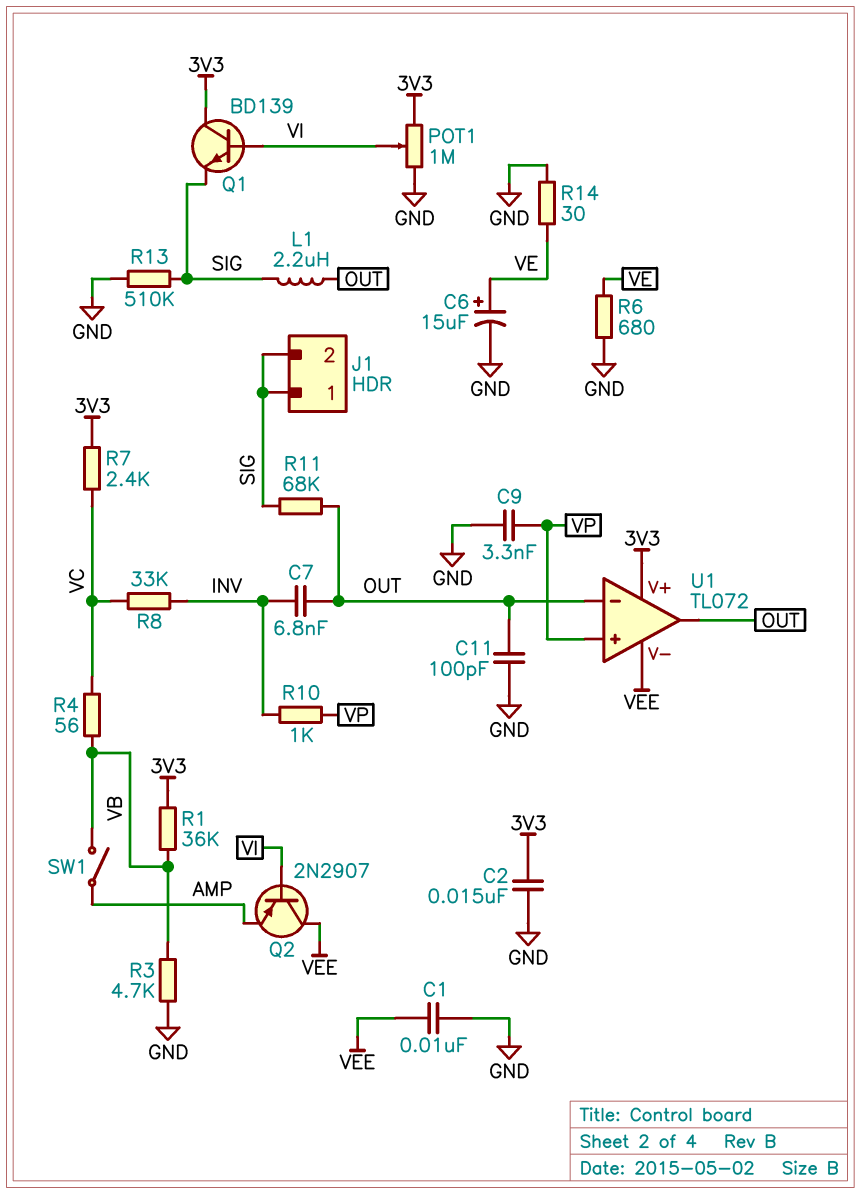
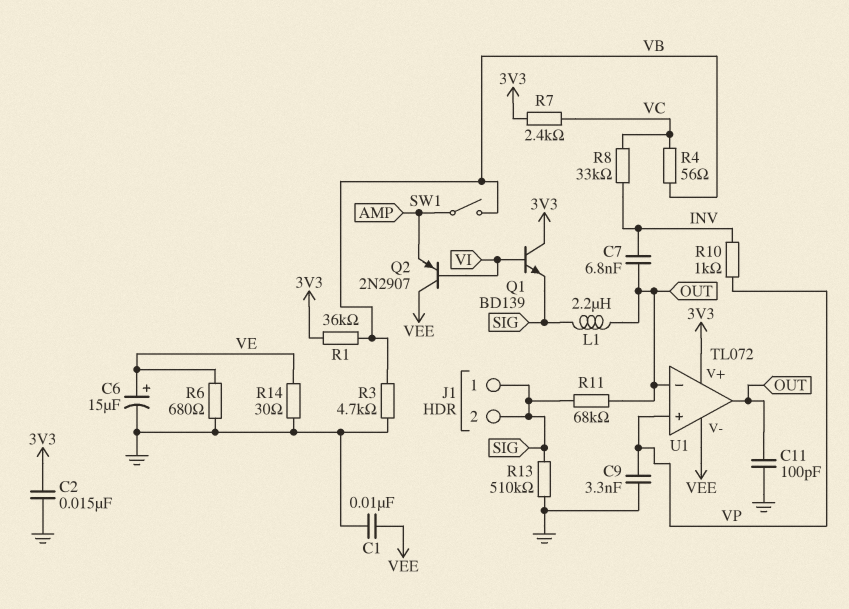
POT1: 1M (3V3, GND, wiper VI) -> none

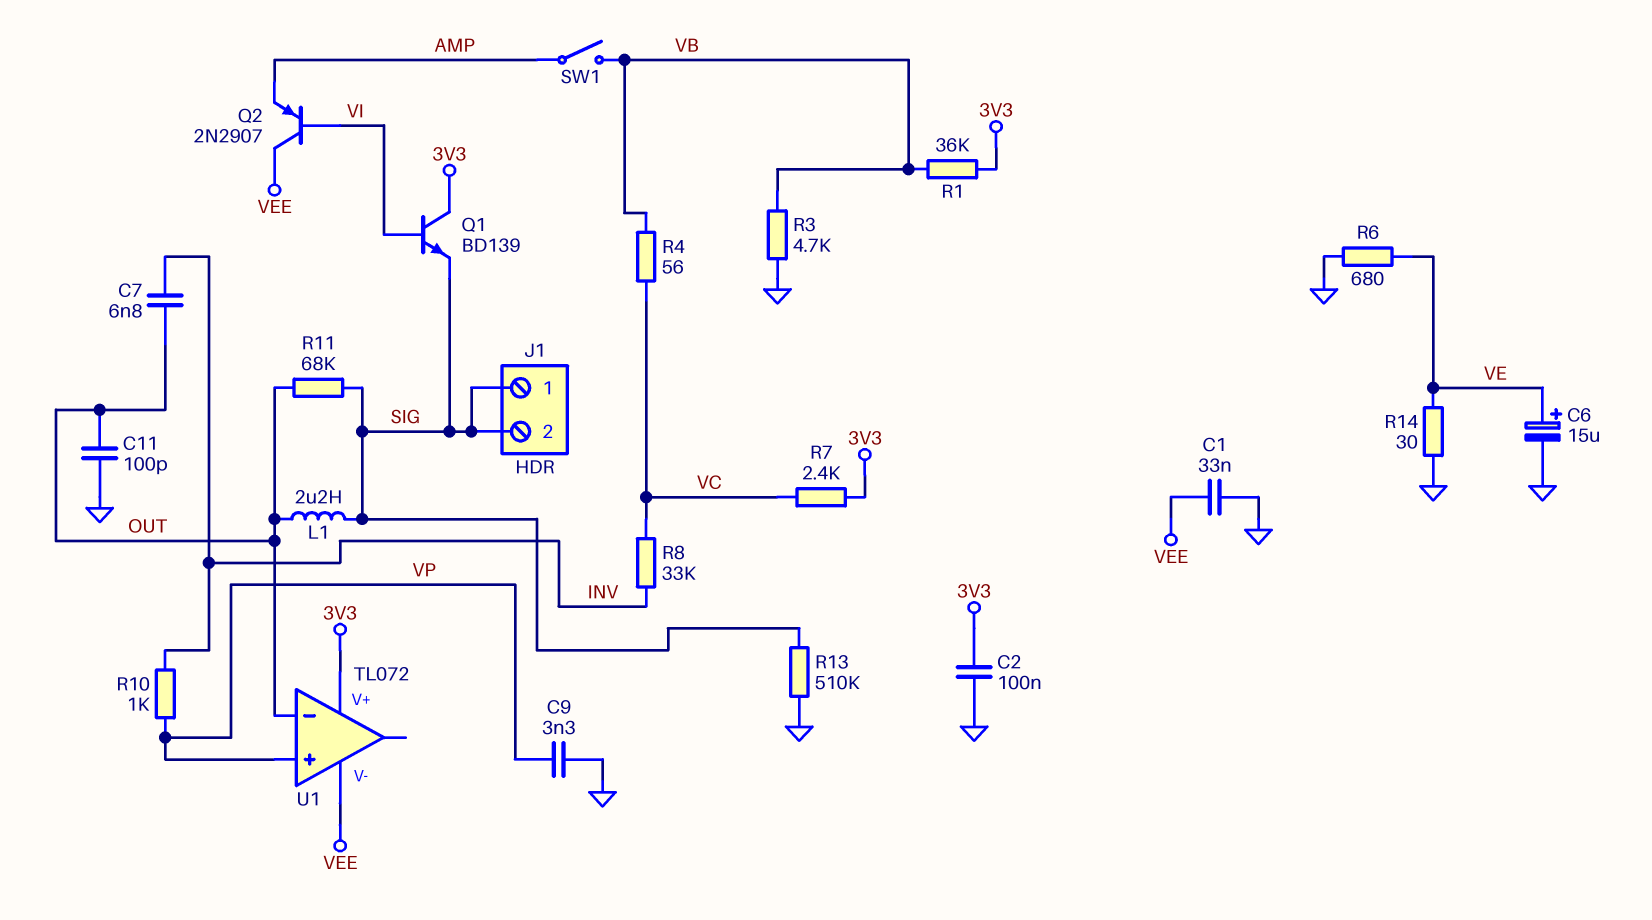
C1: 10nF (GND, VEE) -> 33nF (GND, VEE)
C2: 15nF (3V3, GND) -> 100nF (3V3, GND)
U1 pin out: OUT -> none

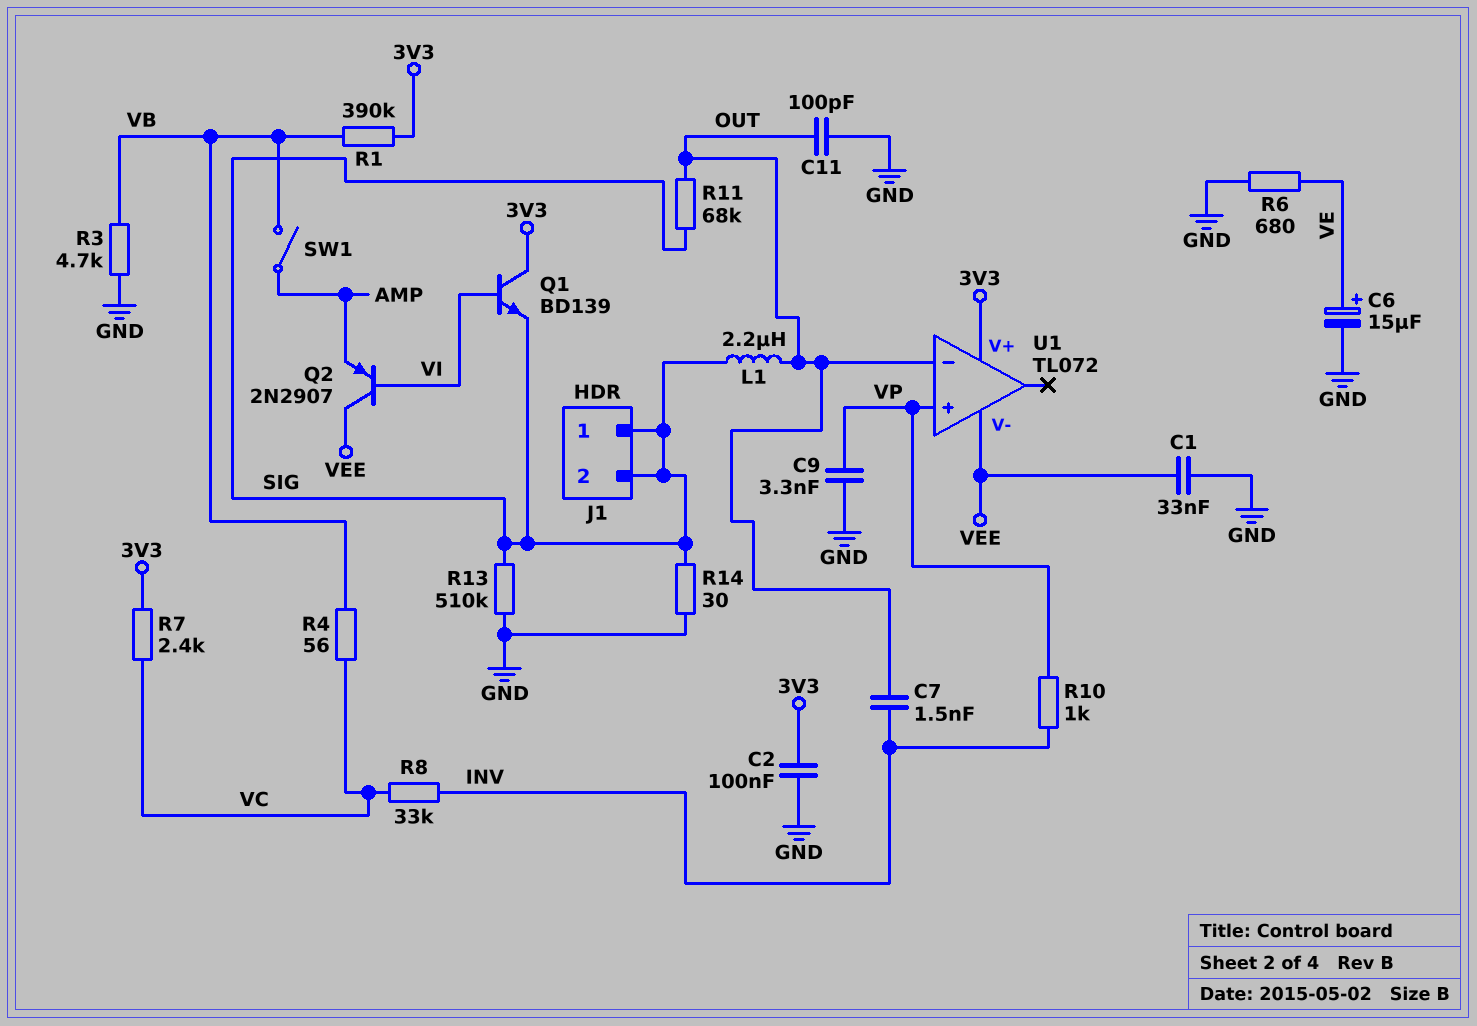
C7: 6.8nF (INV, OUT) -> 1.5nF (INV, OUT)
R1: 36k (3V3, VB) -> 390k (3V3, VB)
R14: 30 (GND, VE) -> 30 (GND, SIG)

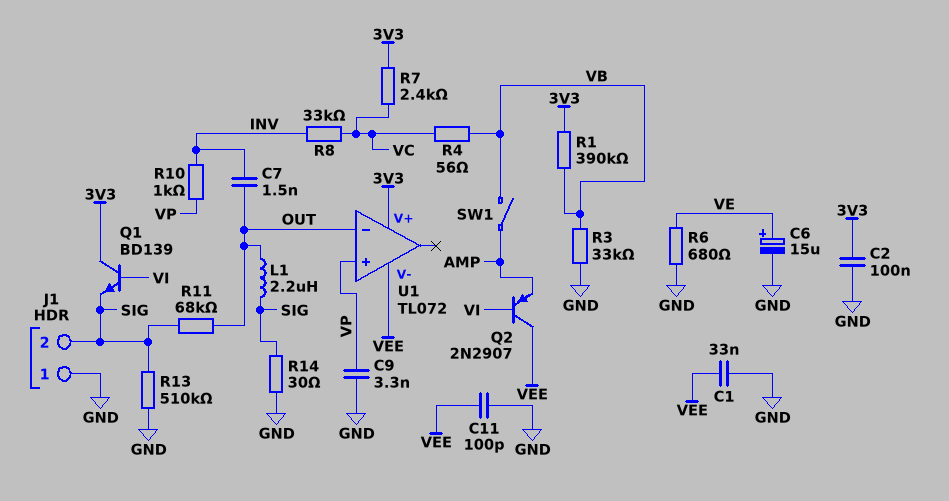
C11: 100pF (GND, OUT) -> 100pF (GND, VEE)
J1 pin 1: SIG -> GND
R3: 4.7k (GND, VB) -> 33k (GND, VB)

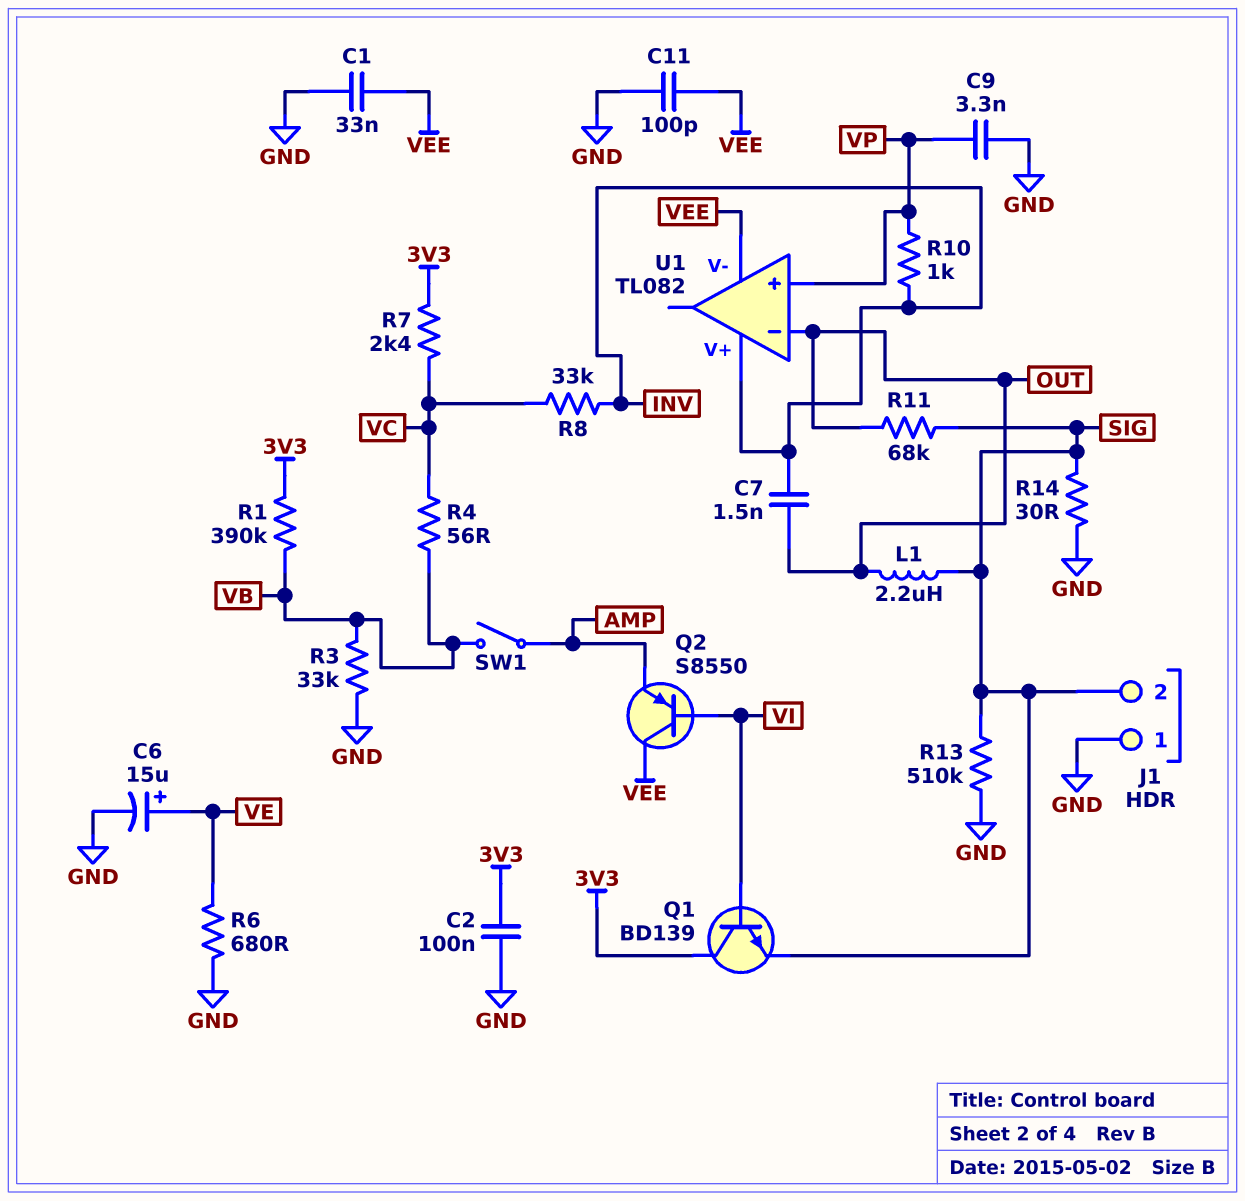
Q2: PNP 2N2907 (B VI, C VEE, E AMP) -> PNP S8550 (B VI, C VEE, E AMP)
U1: TL072 -> TL082
U1 pin V+: 3V3 -> INV

